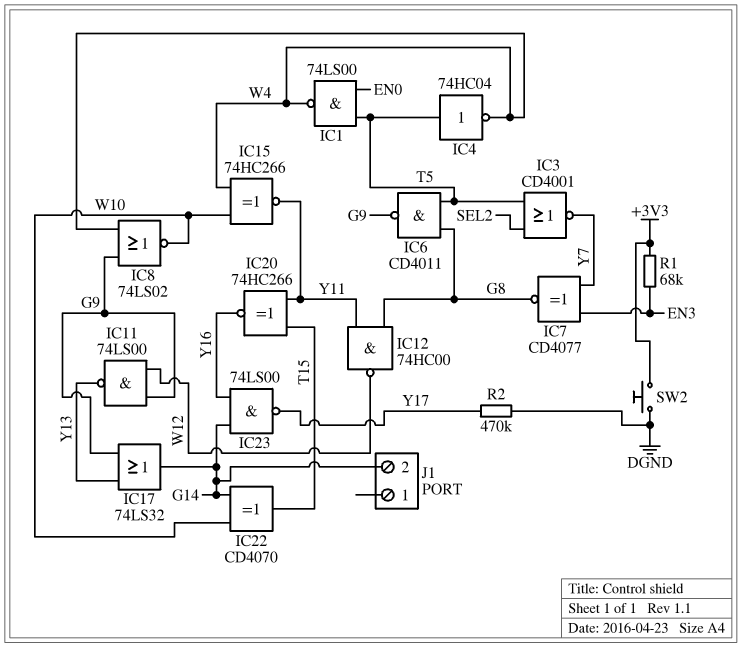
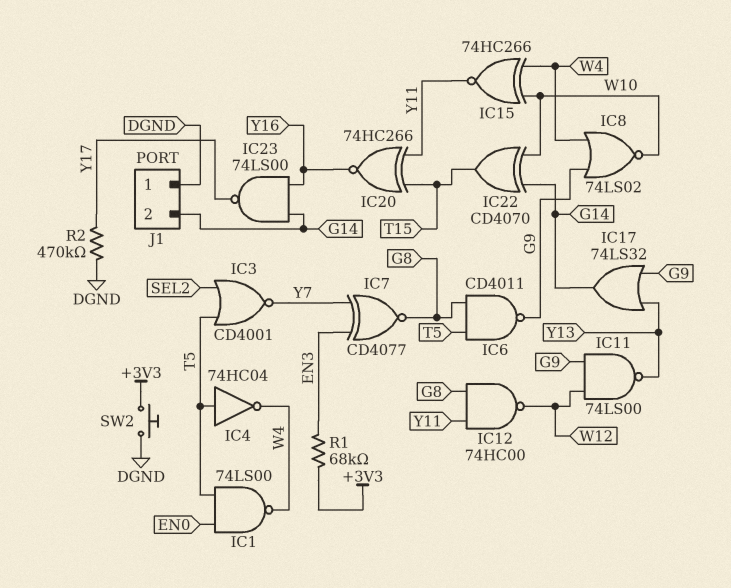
J1 pin 1: none -> DGND

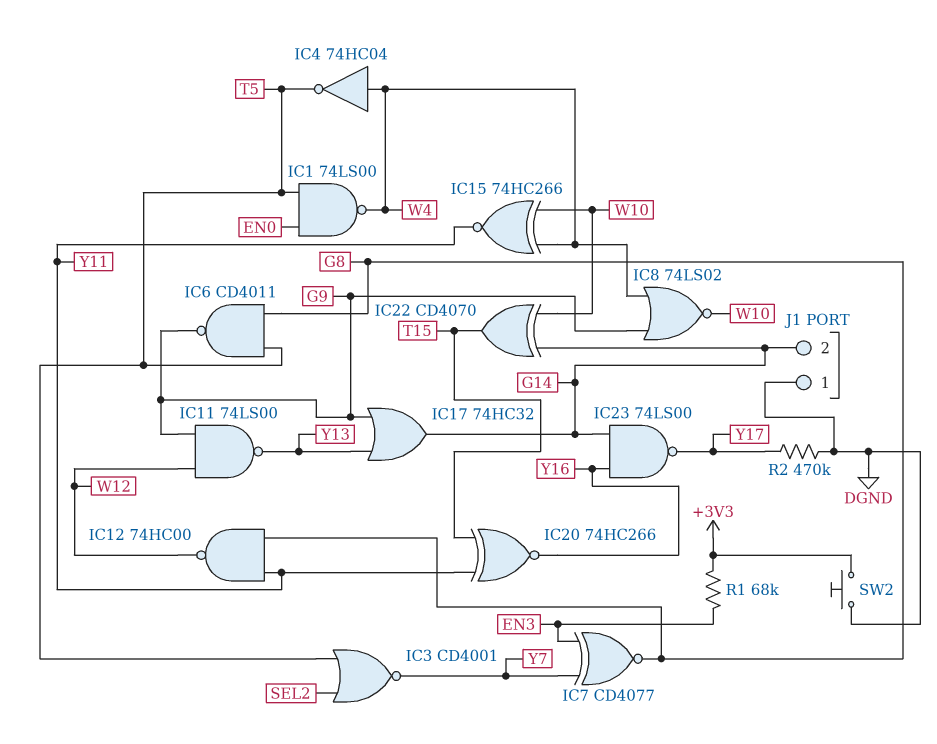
IC4: NOT 74HC04 (in T5, out W4) -> NOT 74HC04 (in W4, out T5)
IC17: OR 74LS32 (in G9, in Y13, out G14) -> OR 74HC32 (in G9, in Y13, out G14)

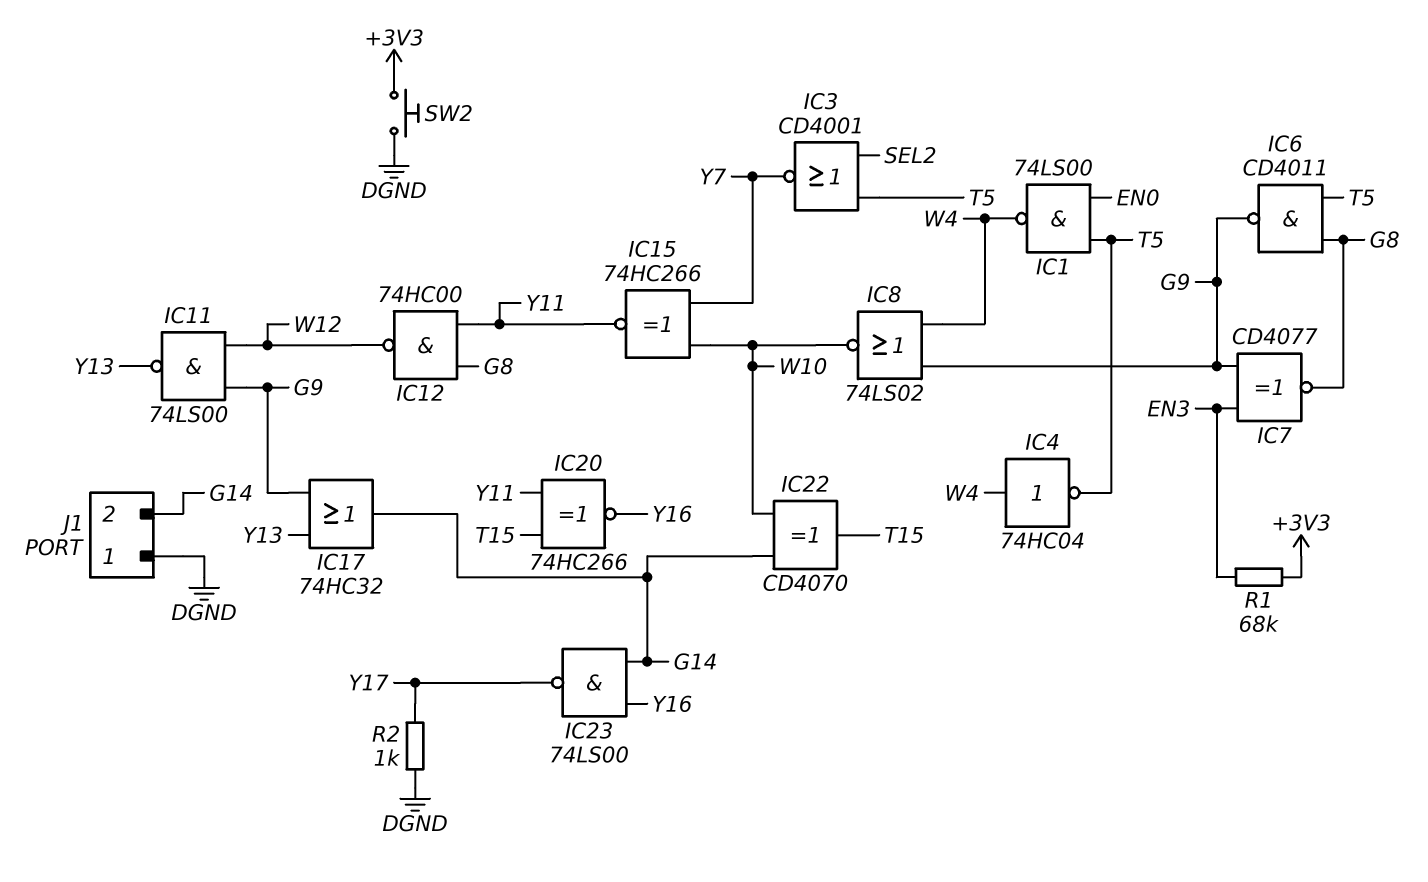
IC7: XNOR CD4077 (in EN3, in Y7, out G8) -> XNOR CD4077 (in EN3, in G9, out G8)
IC15: XNOR 74HC266 (in W4, in W10, out Y11) -> XNOR 74HC266 (in W10, in Y7, out Y11)
R2: 470k (DGND, Y17) -> 1k (DGND, Y17)

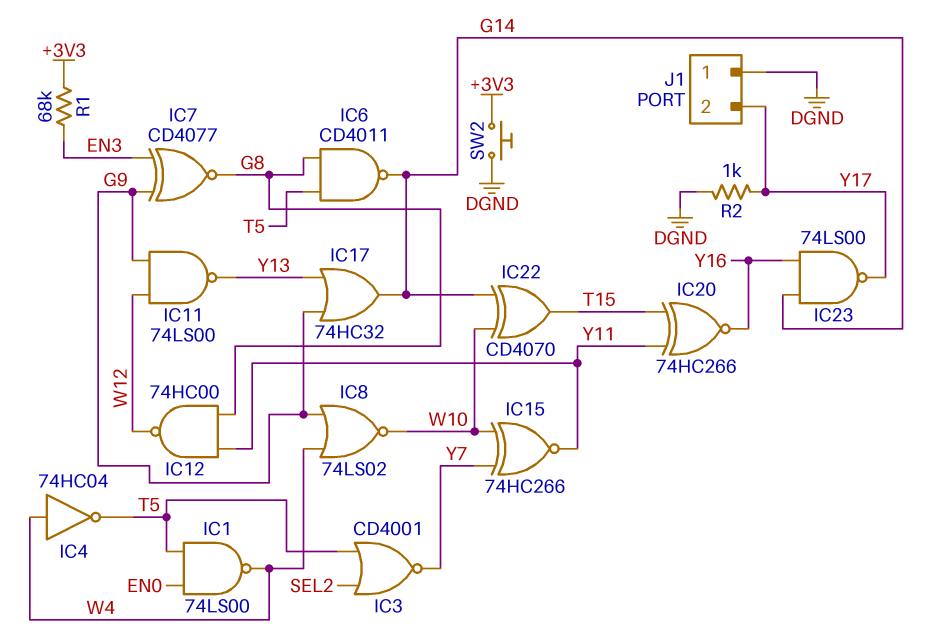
IC6: NAND CD4011 (in G8, in T5, out G9) -> NAND CD4011 (in G8, in T5, out G14)
J1 pin 2: G14 -> Y17

